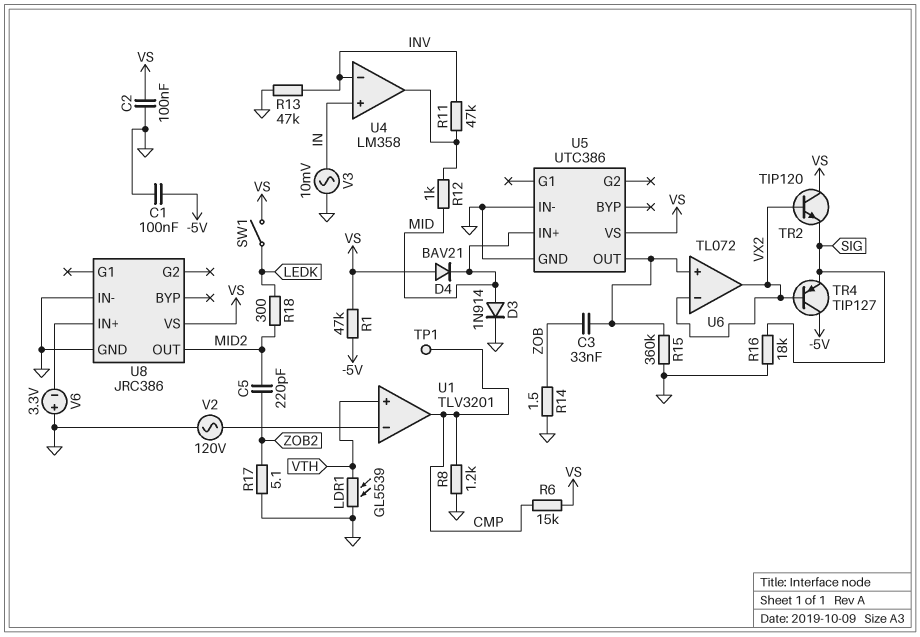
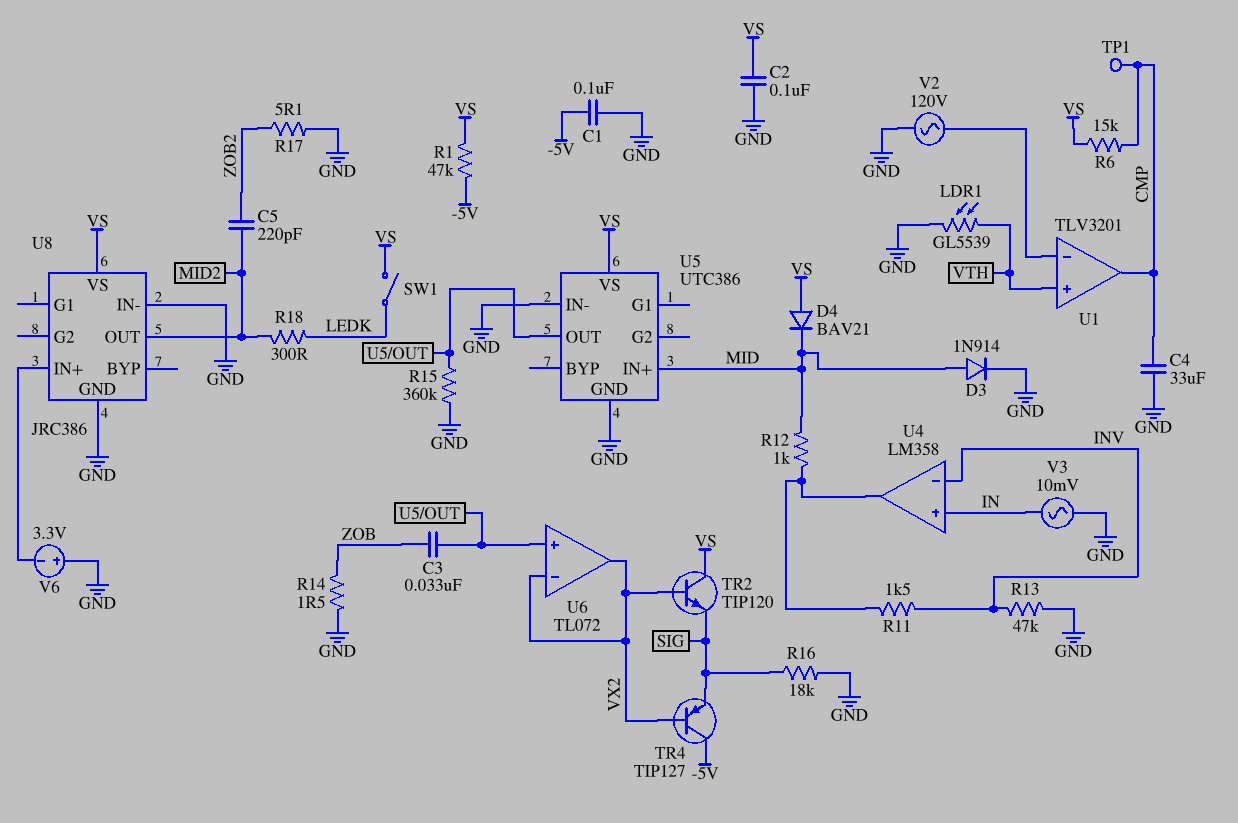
C4: none -> 33uF (CMP, GND)
R8: 1.2k (CMP, GND) -> none
R11: 47k (INV, U4/out) -> 1.5k (INV, U4/out)

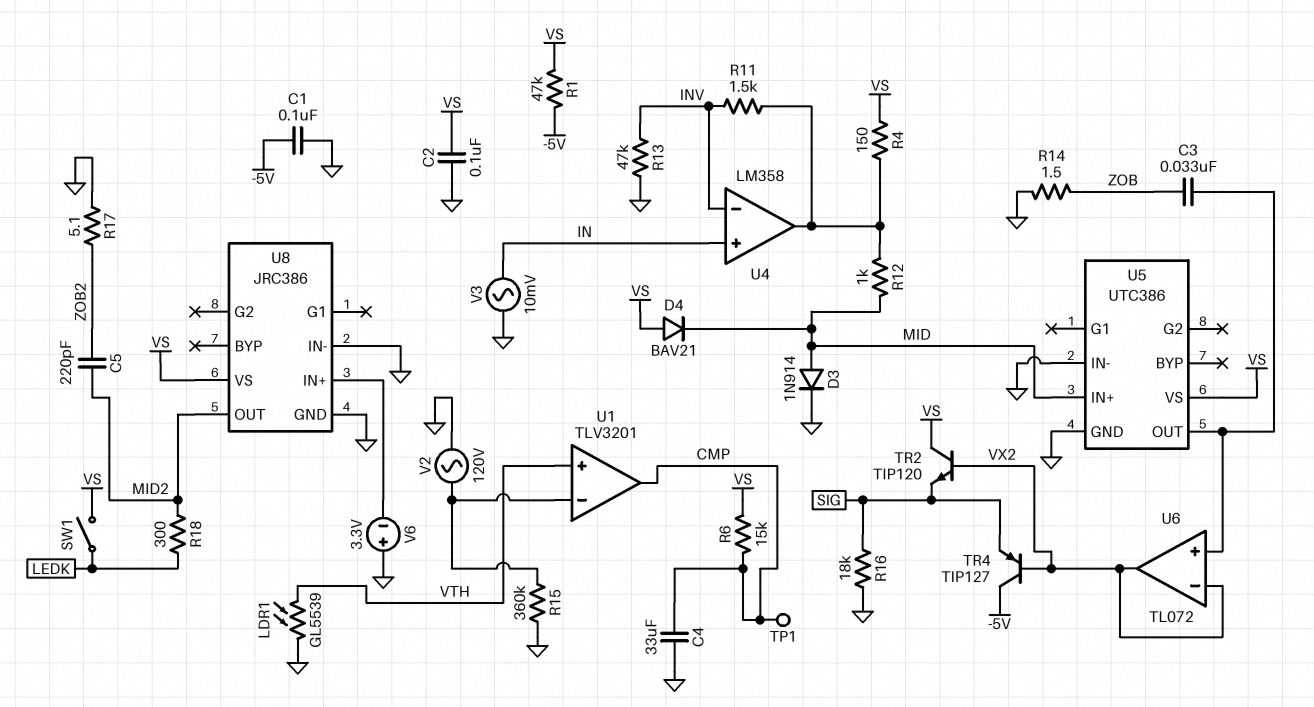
R4: none -> 150 (U4/out, VS)
R15: 360k (GND, U5/OUT) -> 360k (GND, U1/in-)

